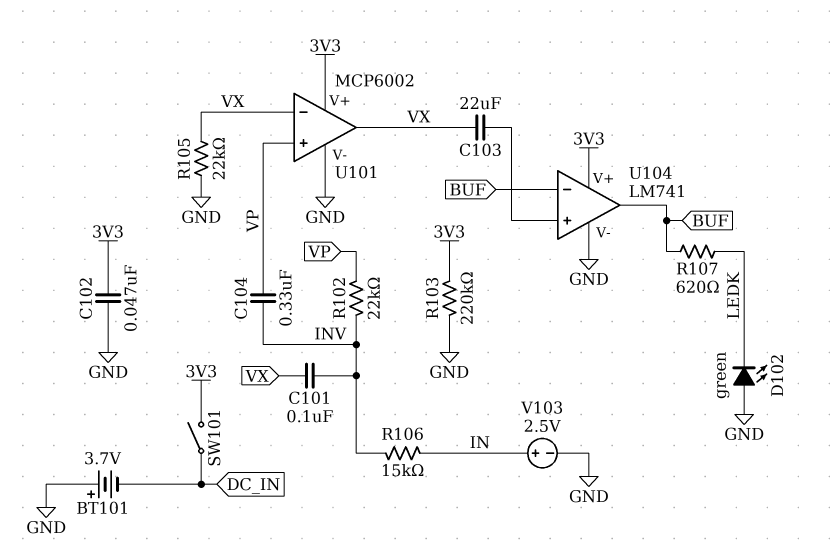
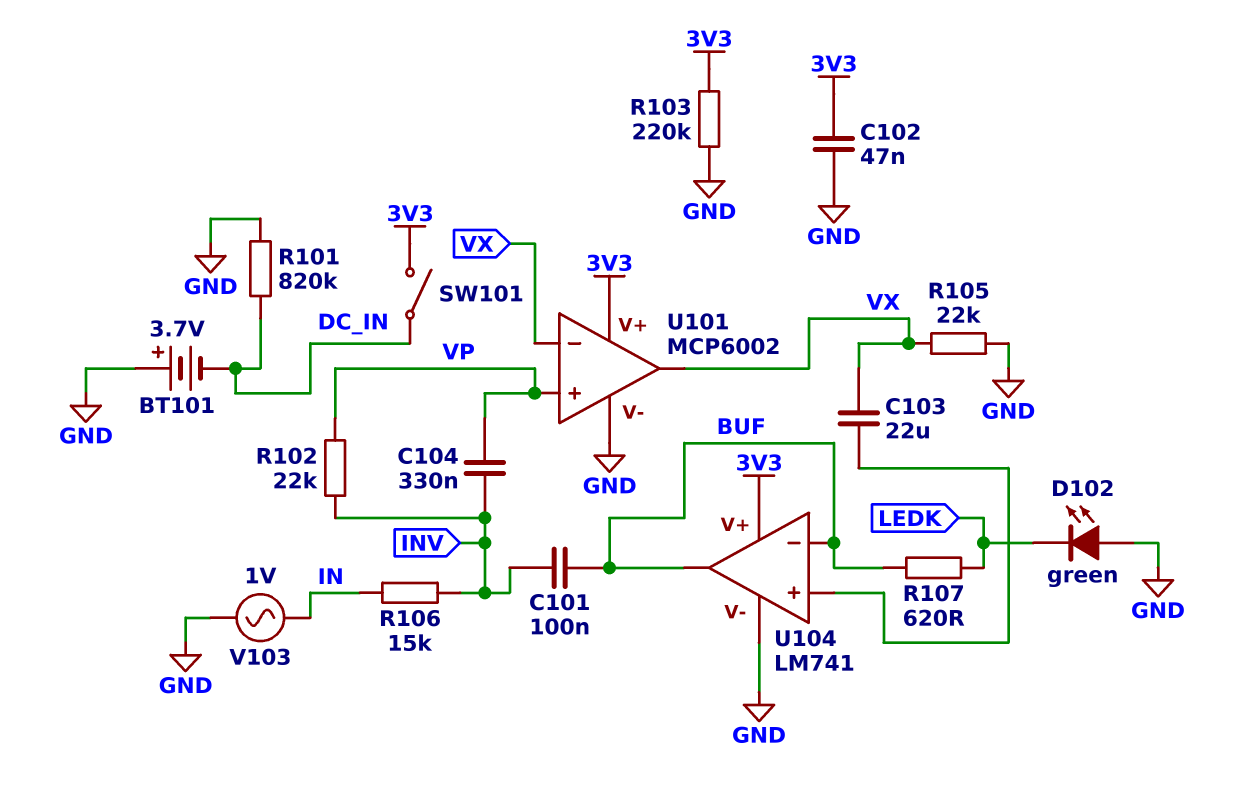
C101: 100nF (INV, VX) -> 100nF (BUF, INV)
R101: none -> 820k (DC_IN, GND)
V103: 2.5V (plus IN, minus GND) -> AC 1V (GND, IN)

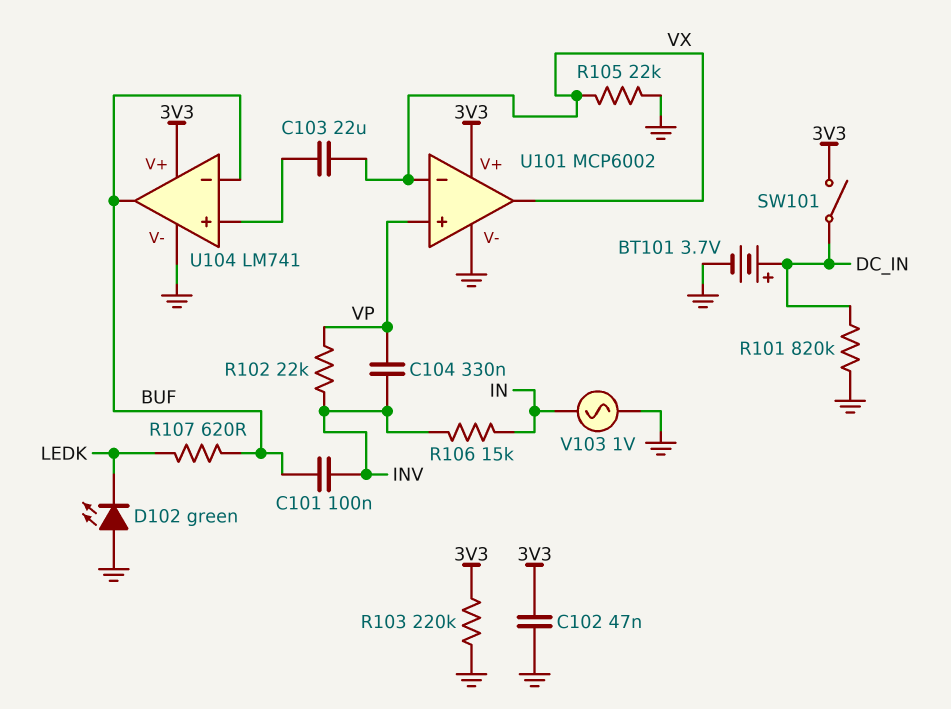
BT101: 3.7V (plus GND, minus DC_IN) -> 3.7V (plus DC_IN, minus GND)

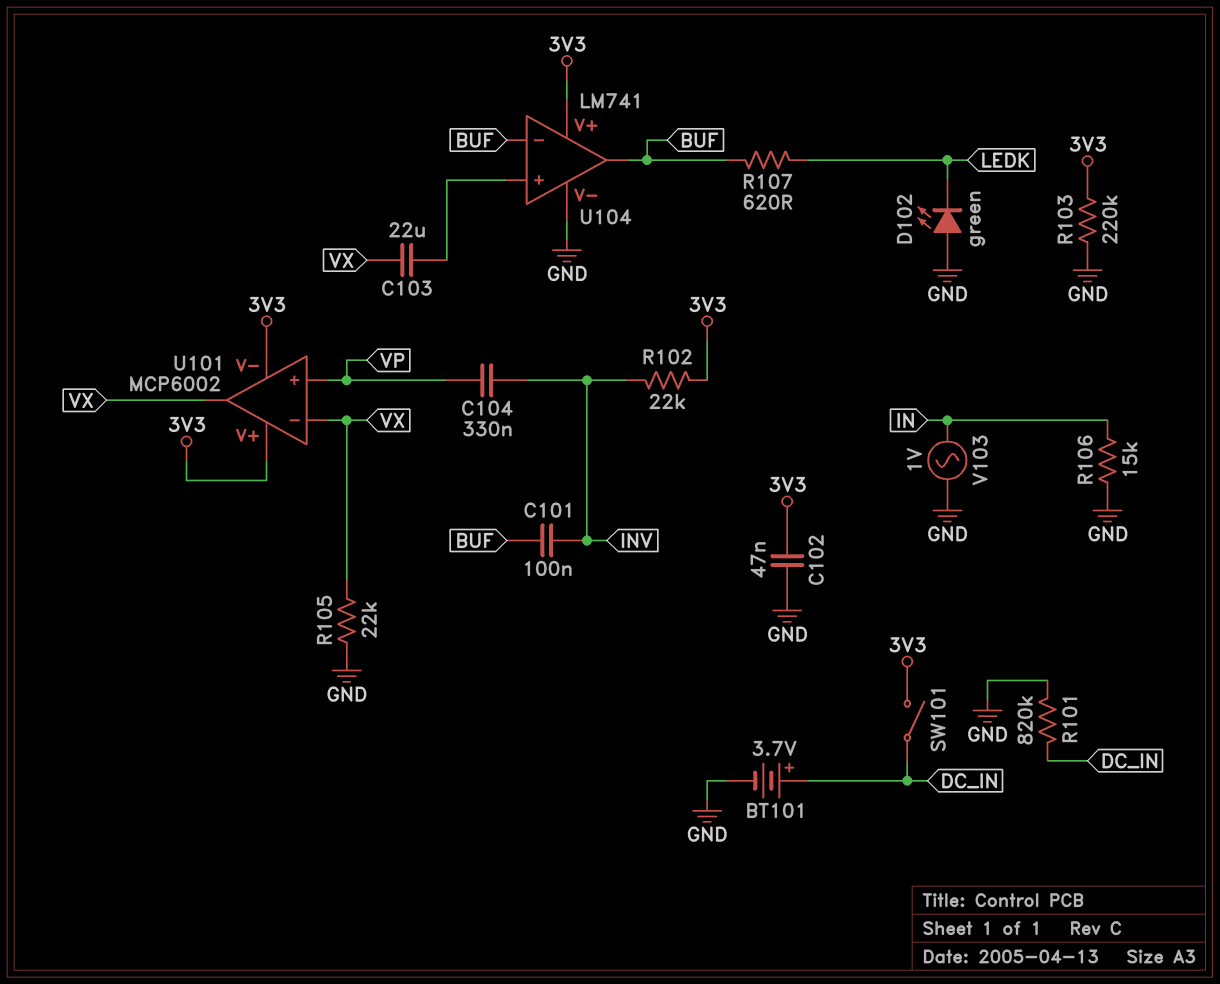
R102: 22k (INV, VP) -> 22k (3V3, INV)
R106: 15k (IN, INV) -> 15k (GND, IN)
U101 pin V-: GND -> 3V3

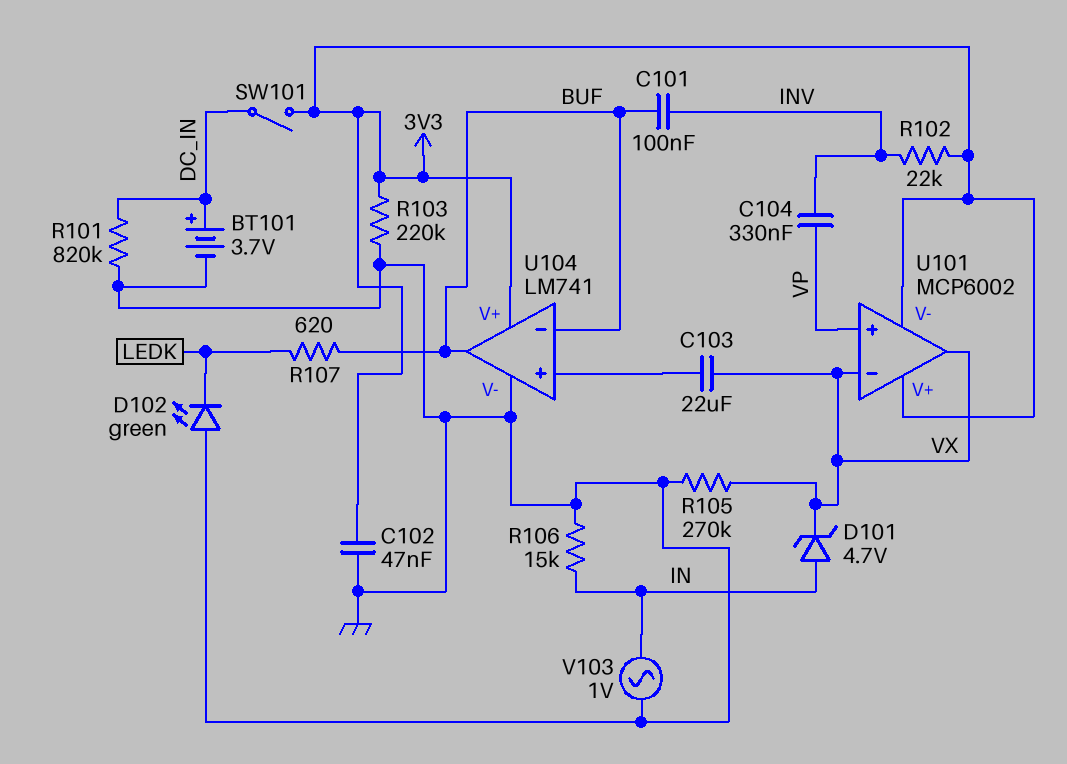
D101: none -> zener 4.7V (A IN, K VX)
R105: 22k (GND, VX) -> 270k (GND, VX)

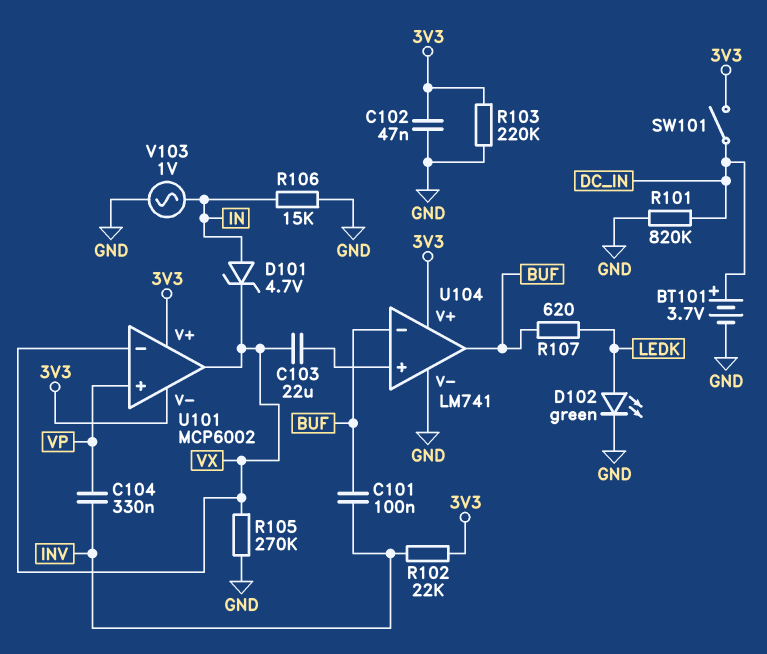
D102: LED green (A GND, K LEDK) -> LED green (A LEDK, K GND)

